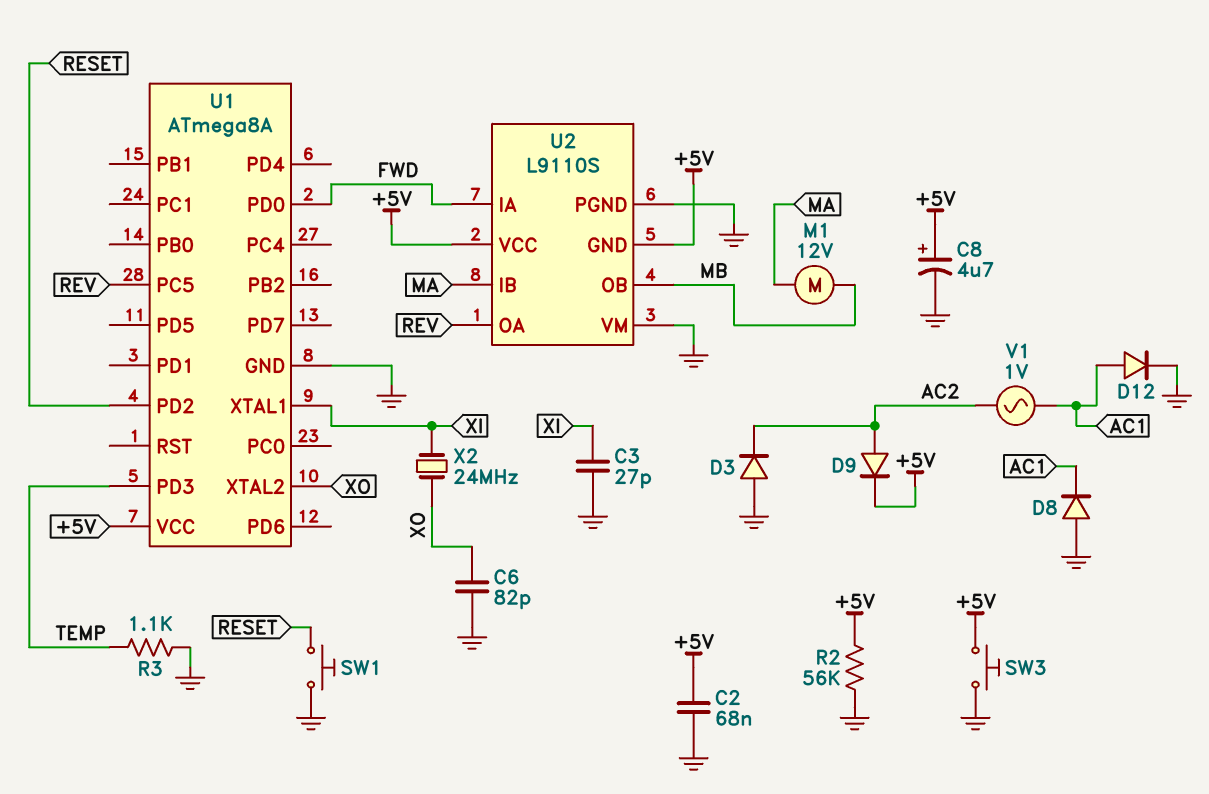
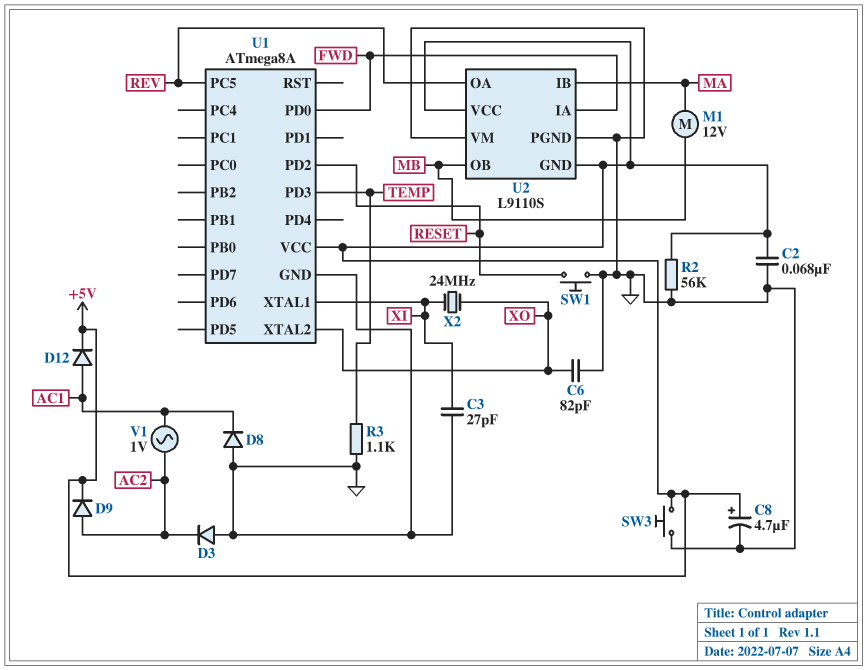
D12: diode (A AC1, K GND) -> diode (A AC1, K +5V)

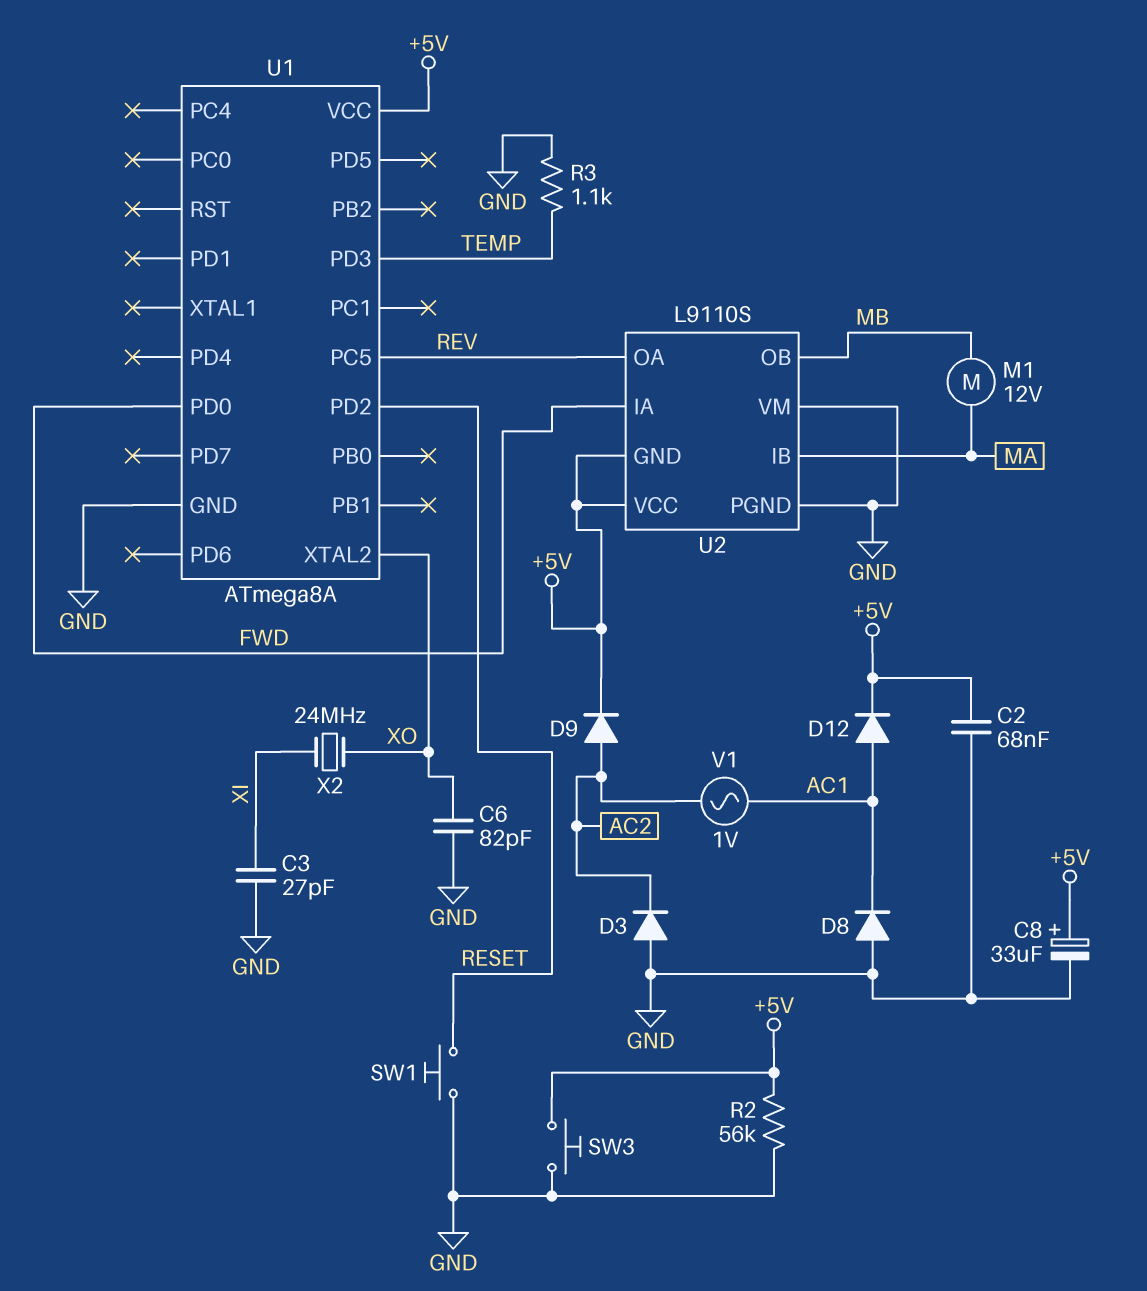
C8: 4.7uF (plus +5V, minus GND) -> 33uF (plus +5V, minus GND)
U1 pin XTAL1: XI -> none

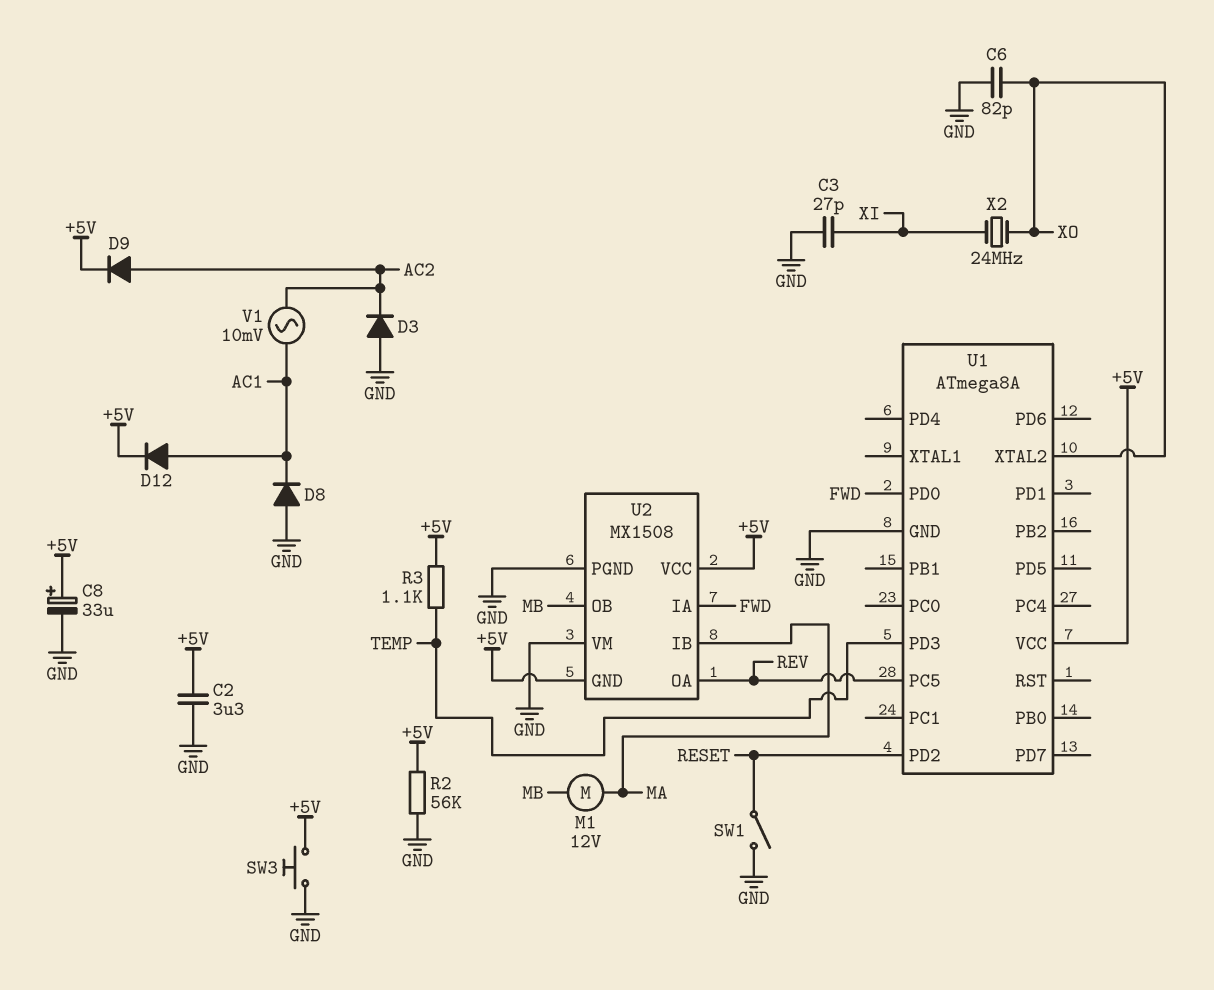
C2: 68nF (+5V, GND) -> 3.3uF (+5V, GND)
R3: 1.1k (GND, TEMP) -> 1.1k (+5V, TEMP)
SW1: button (GND, RESET) -> switch (GND, RESET)
U2: L9110S -> MX1508
V1: AC 1V (AC1, AC2) -> AC 10mV (AC1, AC2)

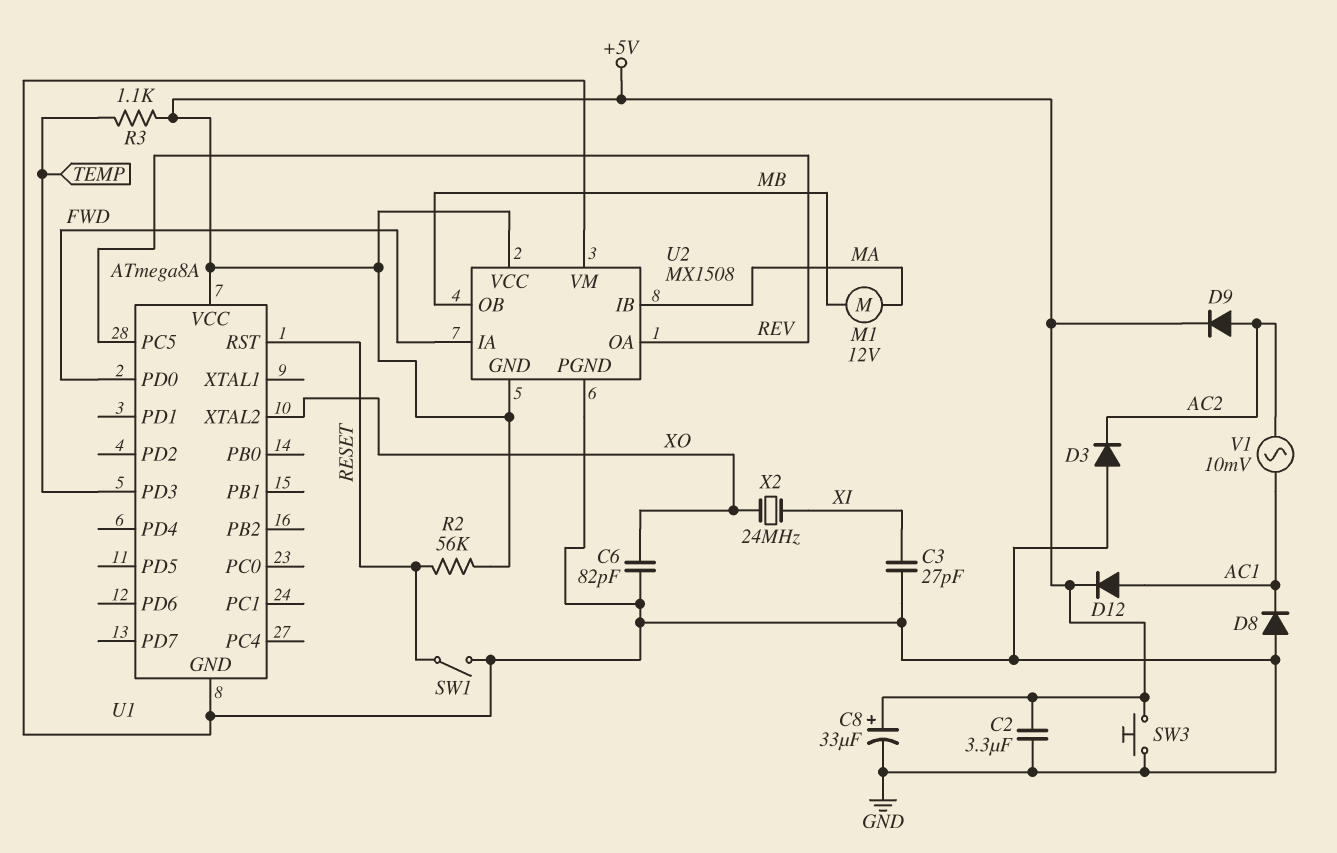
R2: 56k (+5V, GND) -> 56k (+5V, RESET)
U1 pin PD2: RESET -> none
U1 pin RST: none -> RESET

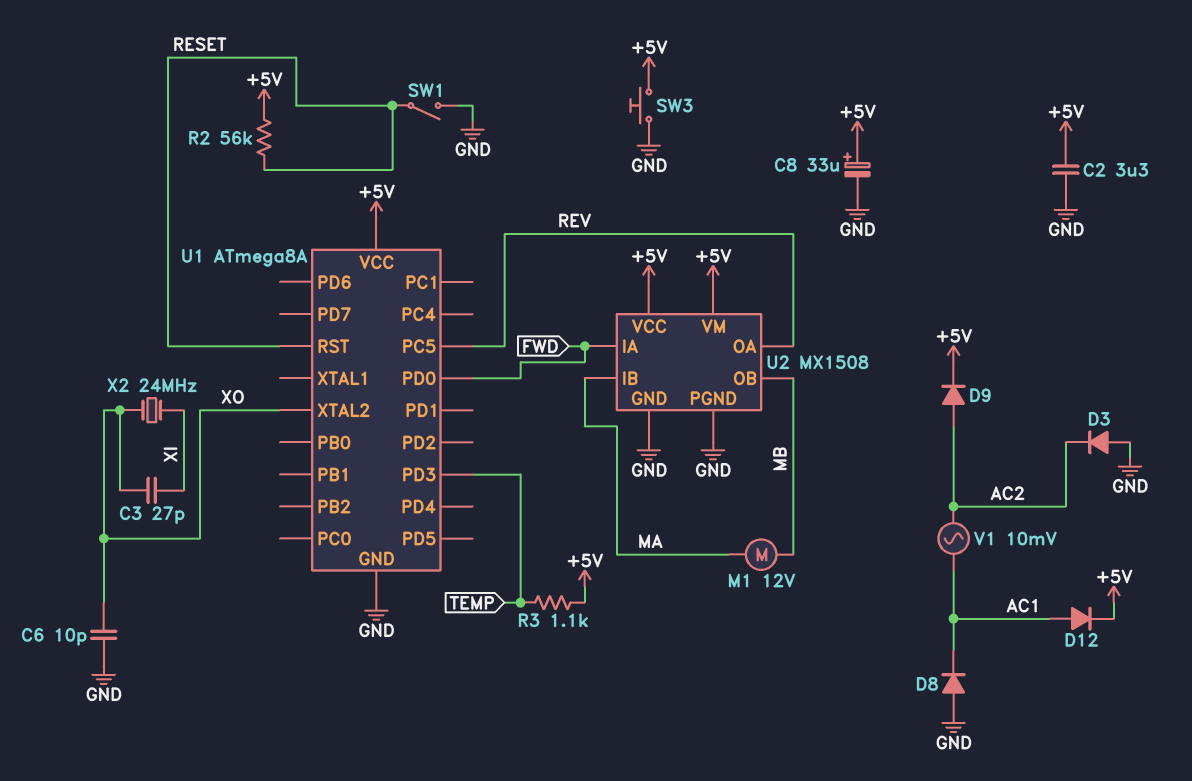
C3: 27pF (GND, XI) -> 27pF (XI, XO)
C6: 82pF (GND, XO) -> 10pF (GND, XO)
U2 pin GND: +5V -> GND
U2 pin VM: GND -> +5V

